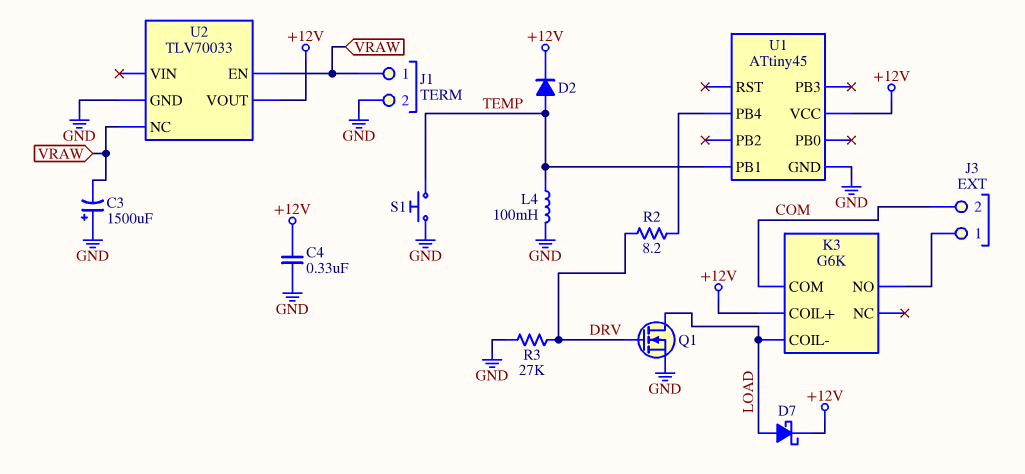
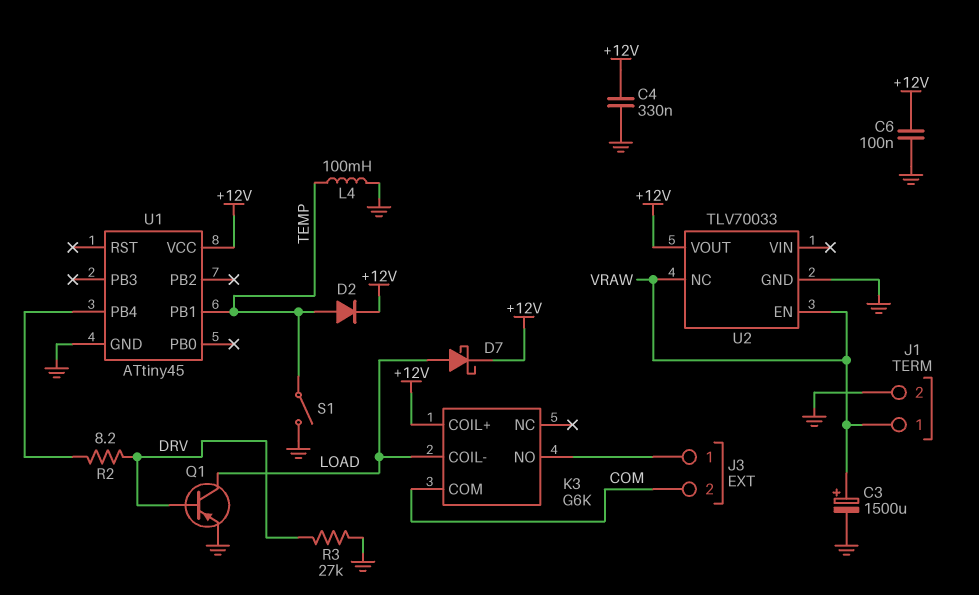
C3: 1500uF (plus GND, minus VRAW) -> 1500uF (plus VRAW, minus GND)
C6: none -> 100nF (+12V, GND)
Q1: NMOS (G DRV, D LOAD, S GND) -> PNP (B DRV, C LOAD, E GND)
S1: button (GND, TEMP) -> switch (GND, TEMP)

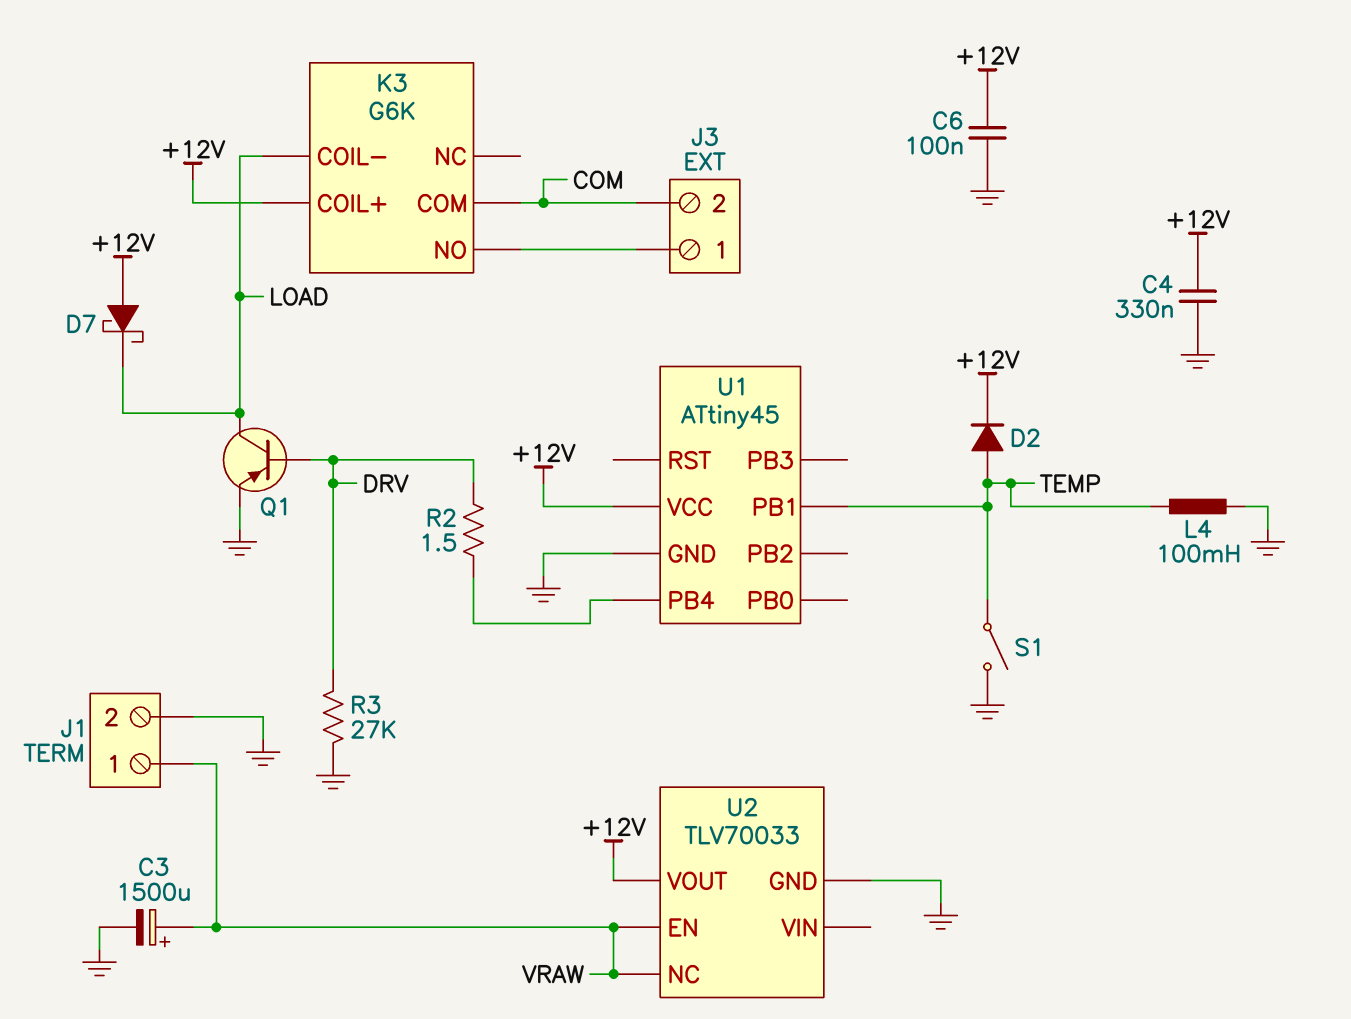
D7: schottky (A LOAD, K +12V) -> schottky (A +12V, K LOAD)
R2: 8.2 (DRV, U1/PB4) -> 1.5 (DRV, U1/PB4)

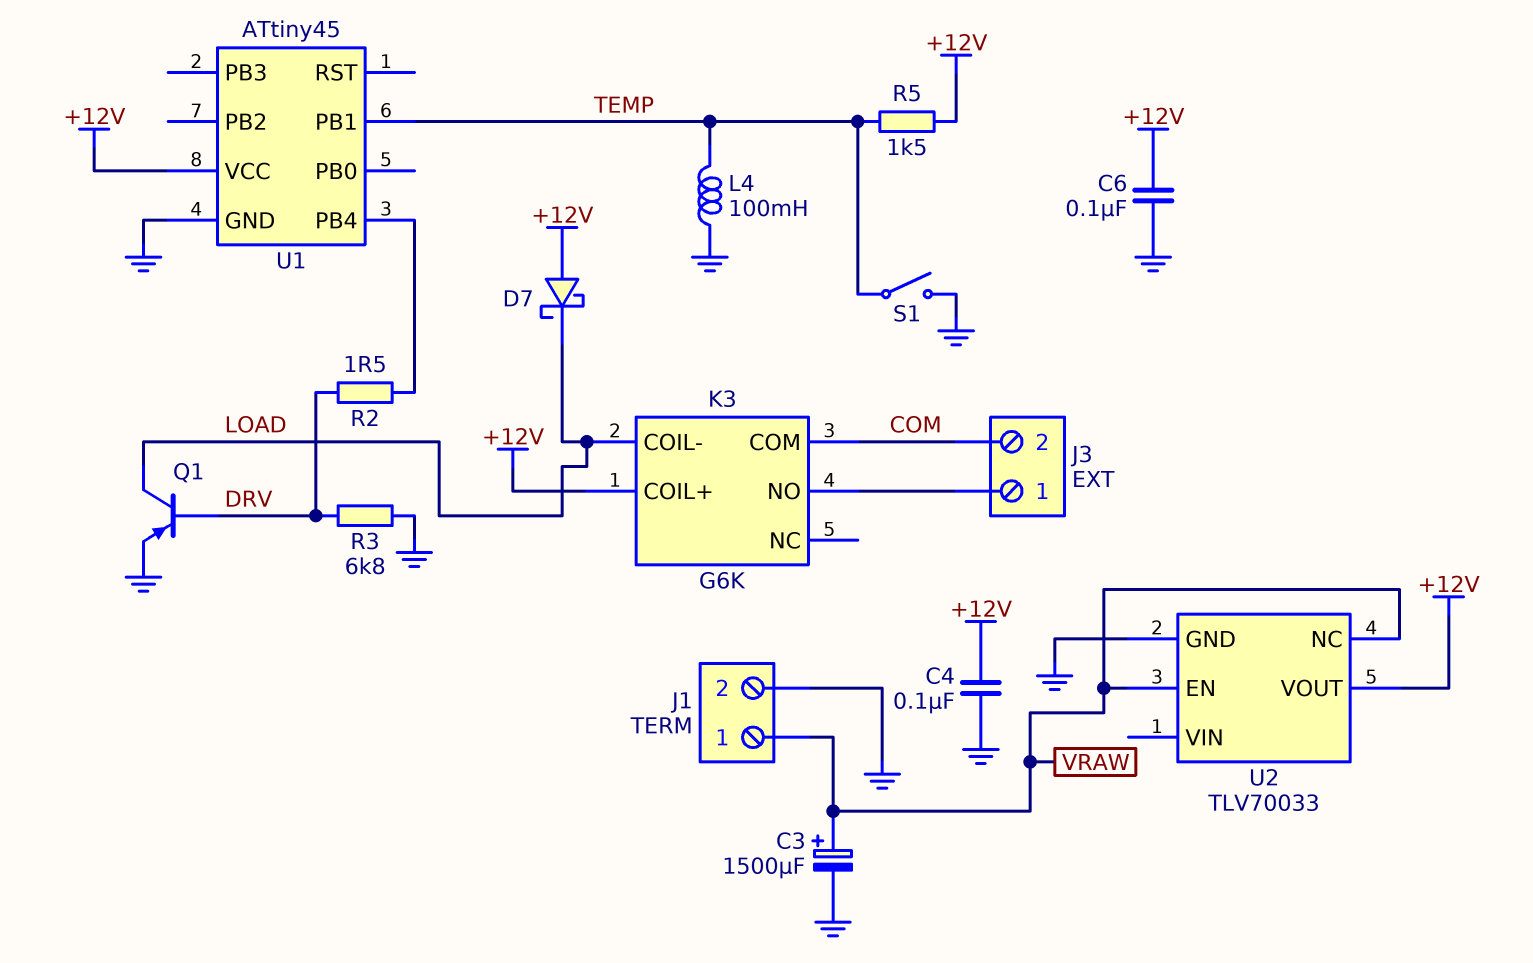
C4: 330nF (+12V, GND) -> 100nF (+12V, GND)
D2: diode (A TEMP, K +12V) -> none
R3: 27k (DRV, GND) -> 6.8k (DRV, GND)
R5: none -> 1.5k (+12V, TEMP)

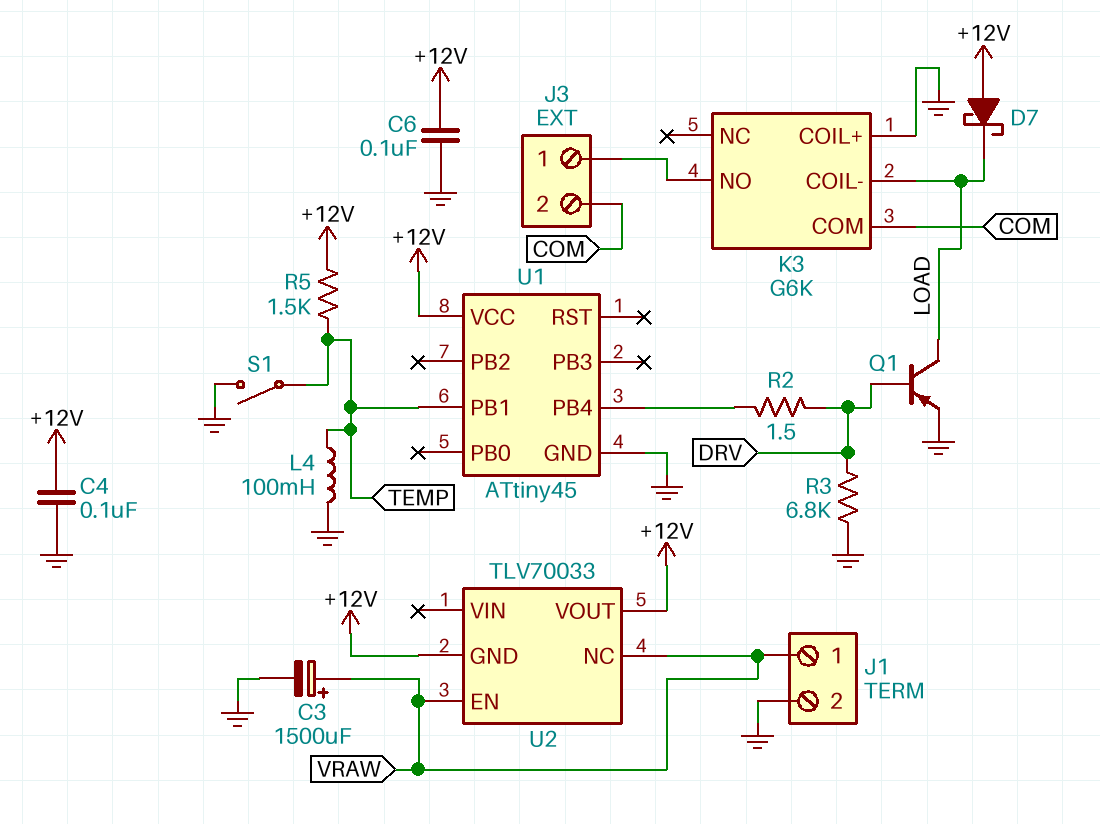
K3 pin COIL+: +12V -> GND
U2 pin GND: GND -> +12V

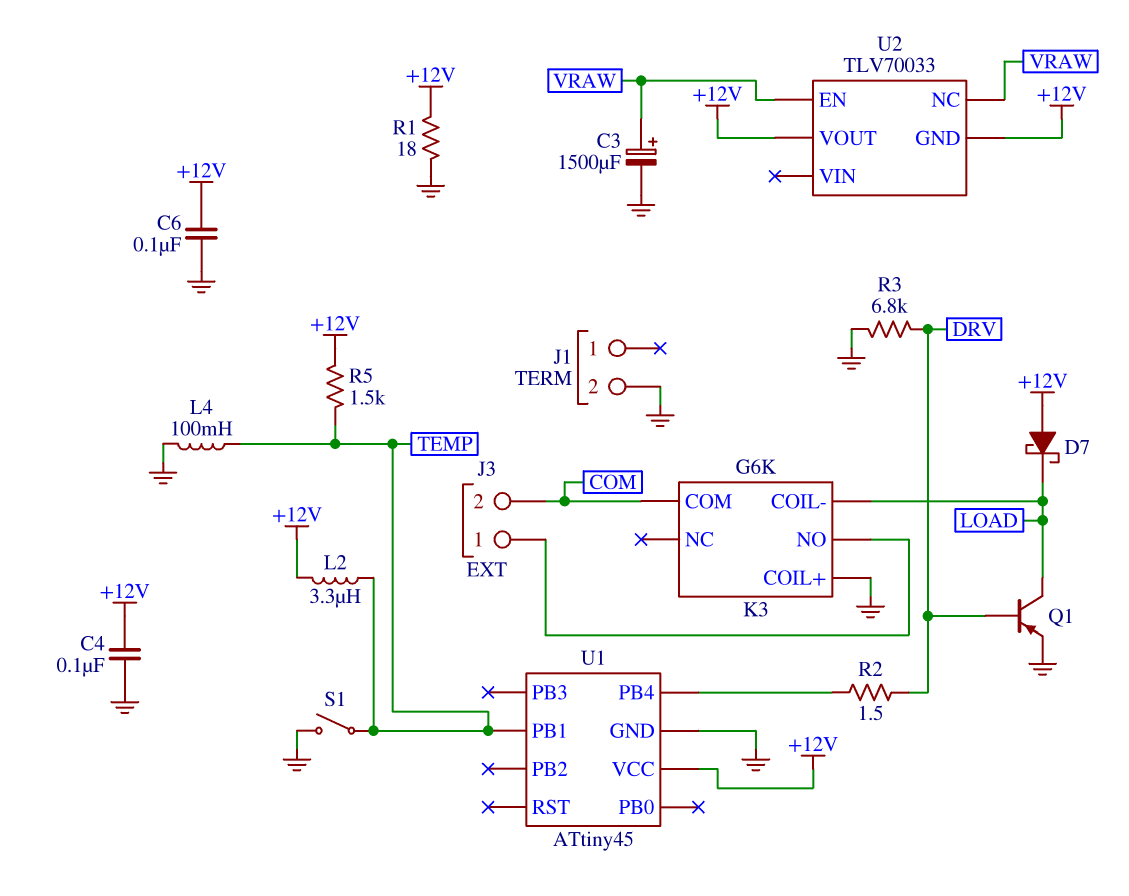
J1 pin 1: VRAW -> none
L2: none -> 3.3uH (+12V, TEMP)
R1: none -> 18 (+12V, GND)

